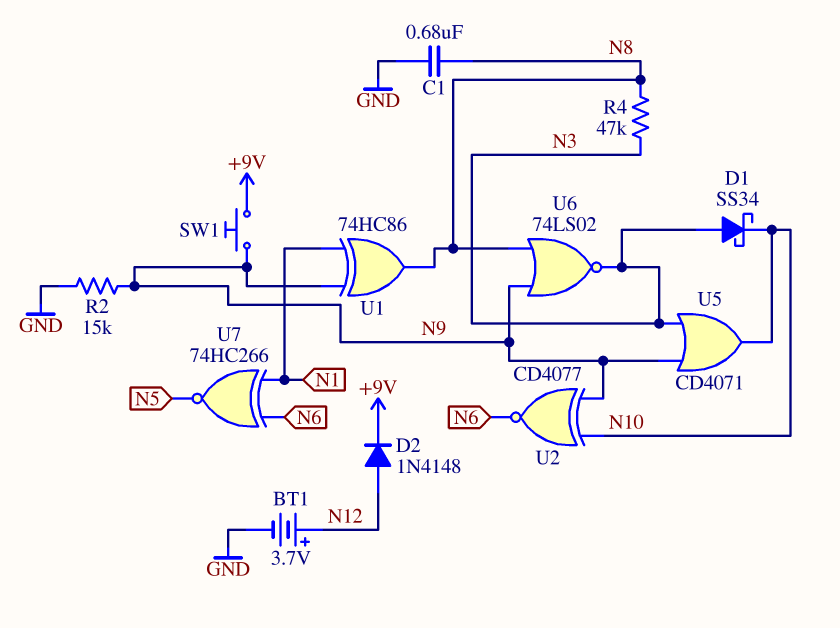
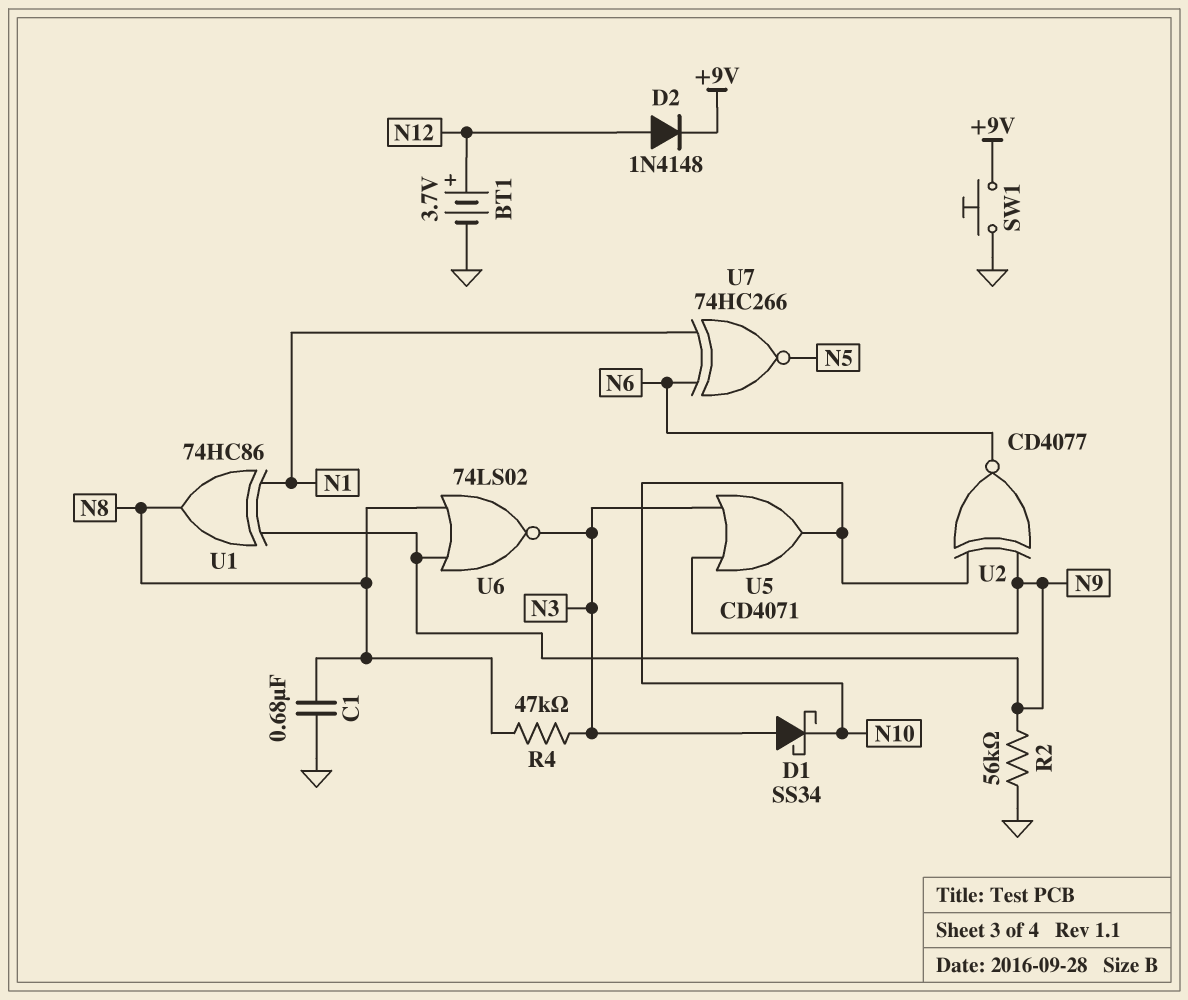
R2: 15k (GND, N9) -> 56k (GND, N9)
SW1: button (+9V, N9) -> button (+9V, GND)

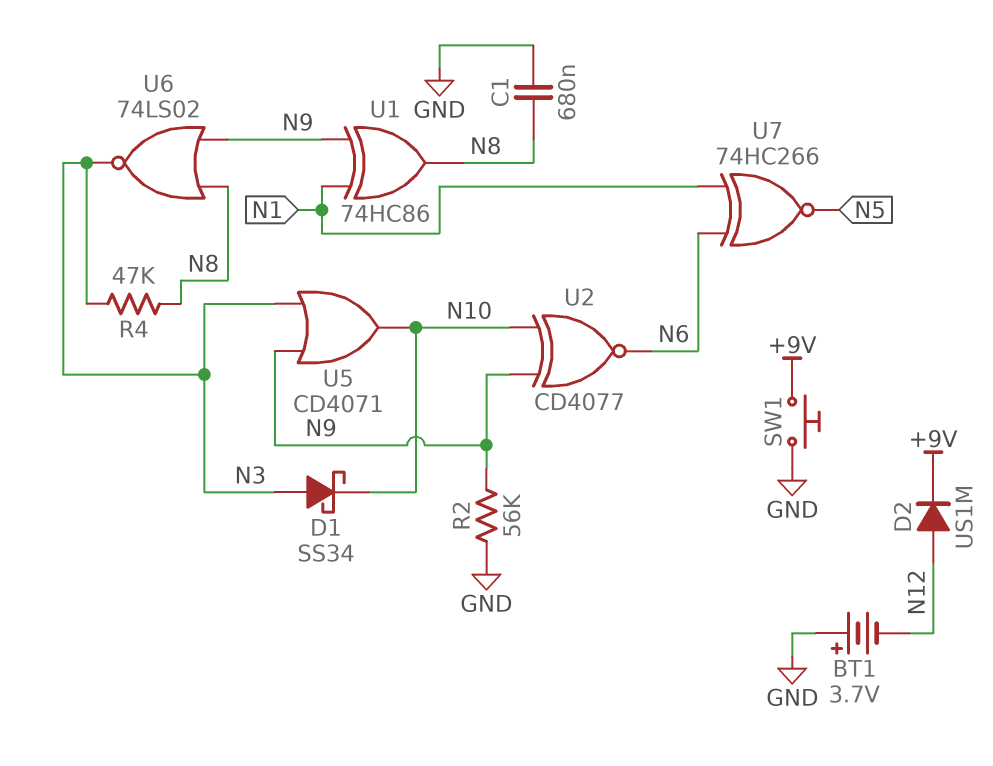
BT1: 3.7V (plus N12, minus GND) -> 3.7V (plus GND, minus N12)
D2: diode 1N4148 (A N12, K +9V) -> diode US1M (A N12, K +9V)

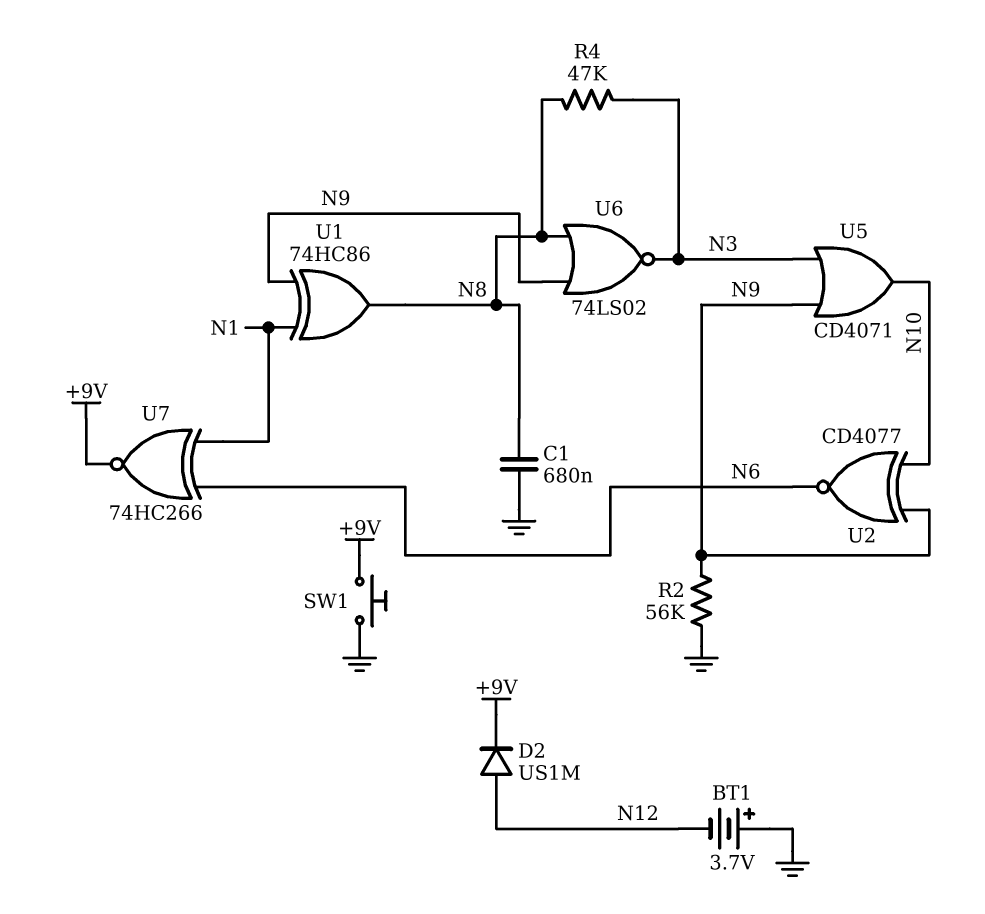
D1: schottky SS34 (A N3, K N10) -> none
U7: XNOR 74HC266 (in N1, in N6, out N5) -> XNOR 74HC266 (in N1, in N6, out +9V)

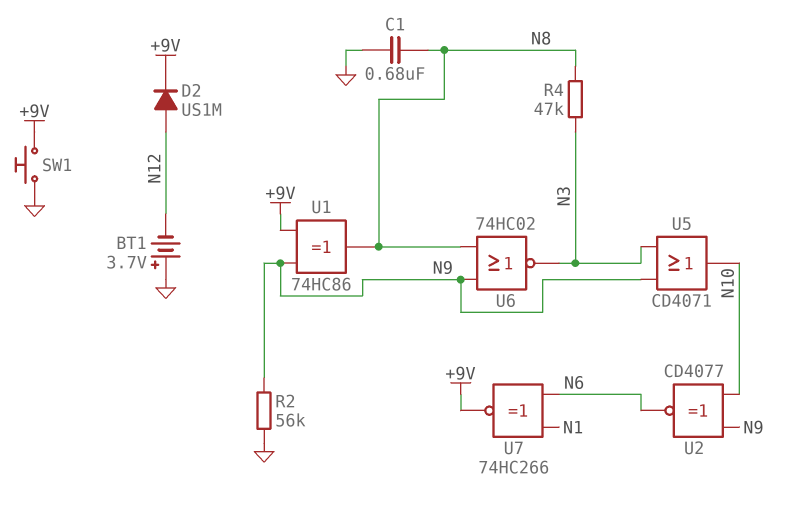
U1: XOR 74HC86 (in N1, in N9, out N8) -> XOR 74HC86 (in +9V, in N9, out N8)
U6: NOR 74LS02 (in N8, in N9, out N3) -> NOR 74HC02 (in N8, in N9, out N3)

